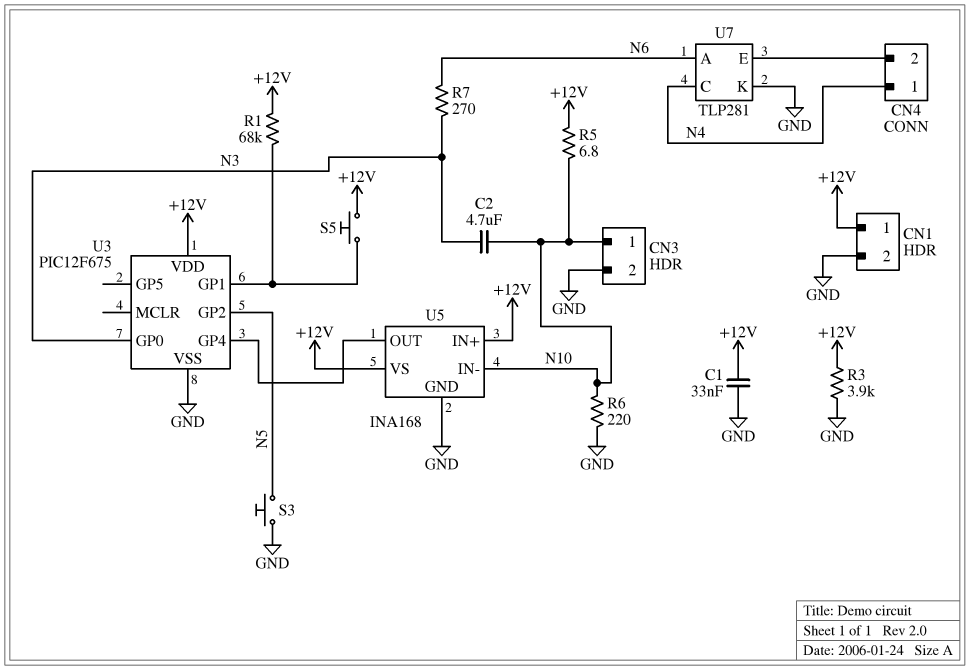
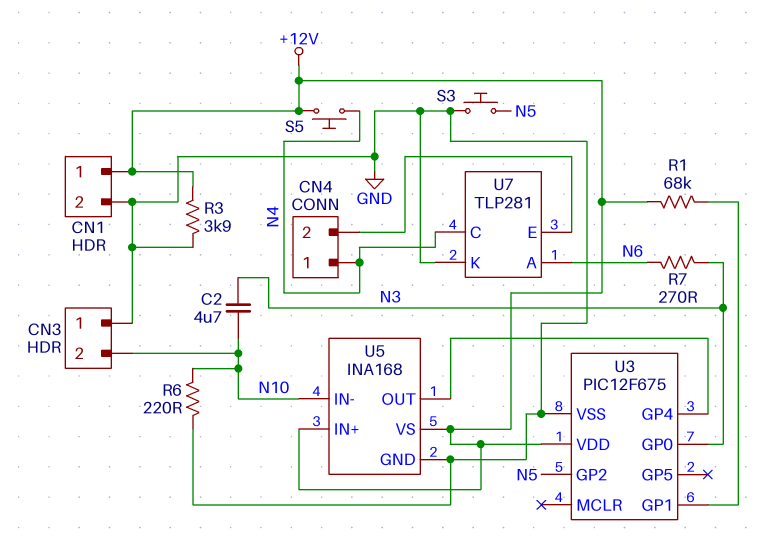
C1: 33nF (+12V, GND) -> none
CN3 pin 1: N10 -> GND
CN3 pin 2: GND -> N10
R5: 6.8 (+12V, N10) -> none
S5: button (+12V, U3/GP1) -> button (+12V, N4)

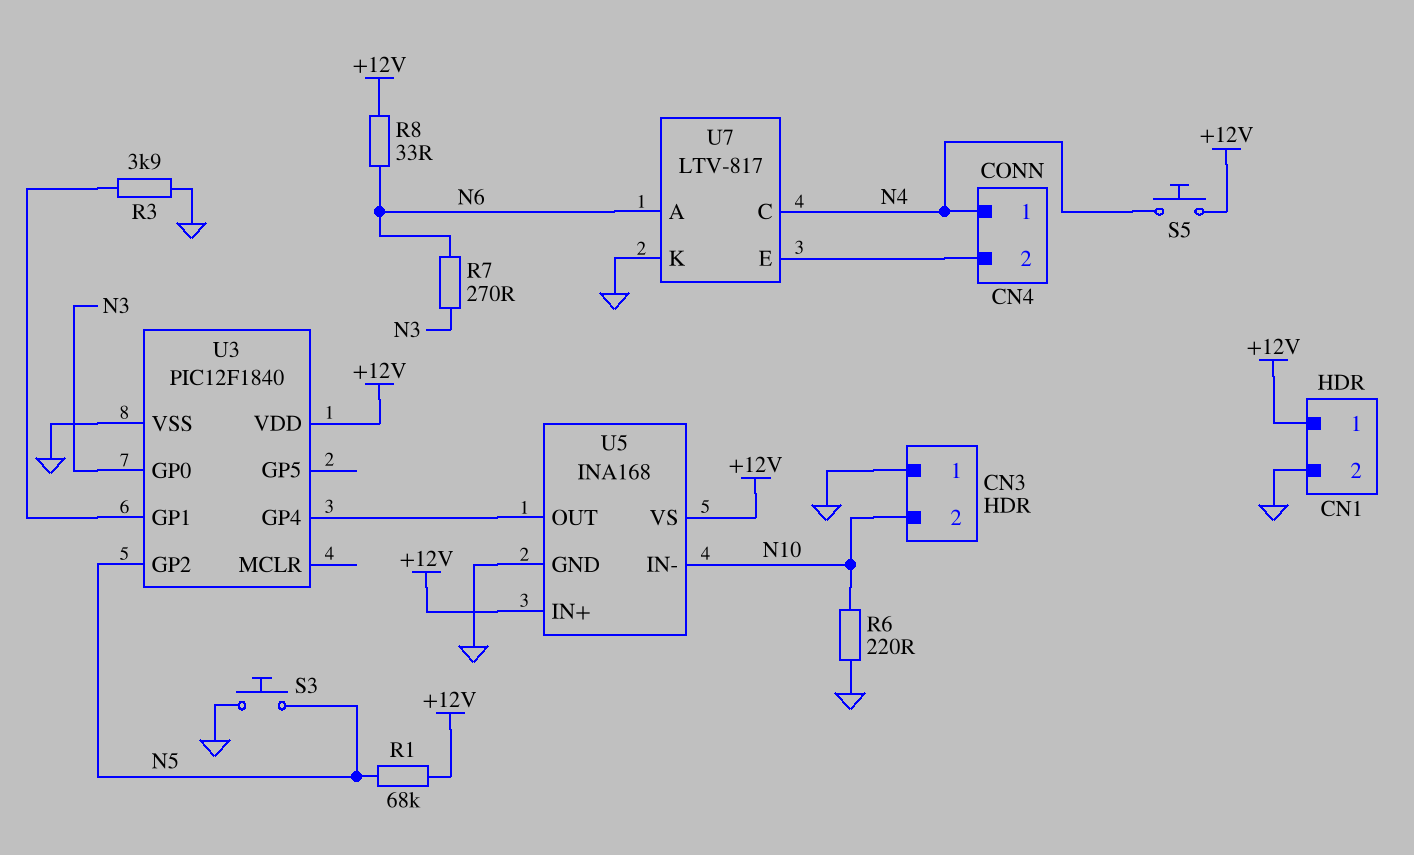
C2: 4.7uF (N3, N10) -> none
R1: 68k (+12V, U3/GP1) -> 68k (+12V, N5)
R3: 3.9k (+12V, GND) -> 3.9k (GND, U3/GP1)
R8: none -> 33 (+12V, N6)
U3: PIC12F675 -> PIC12F1840
U7: TLP281 -> LTV-817

